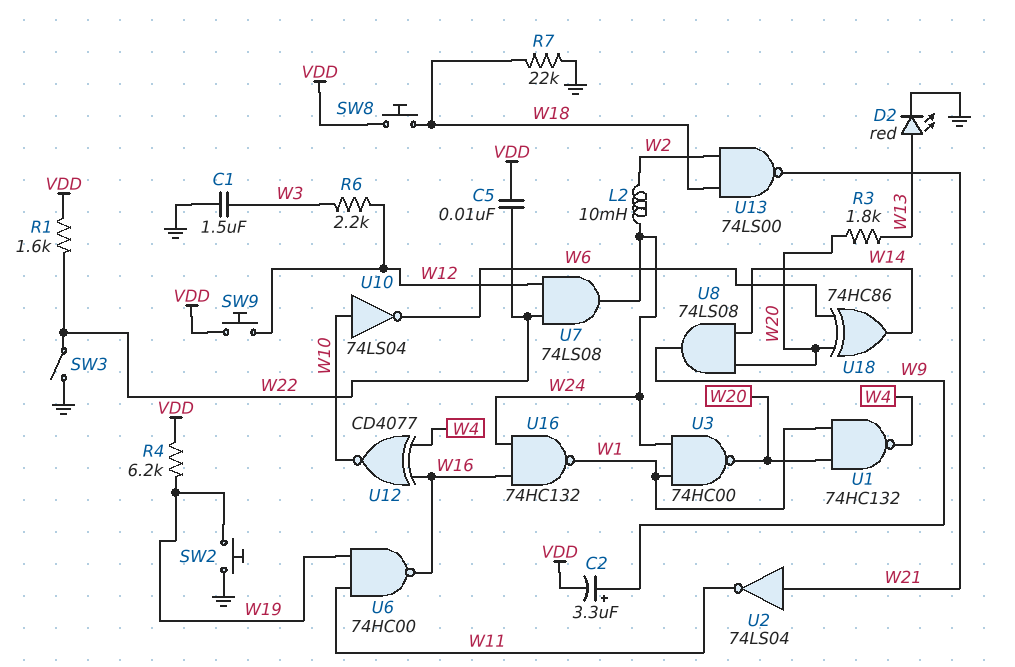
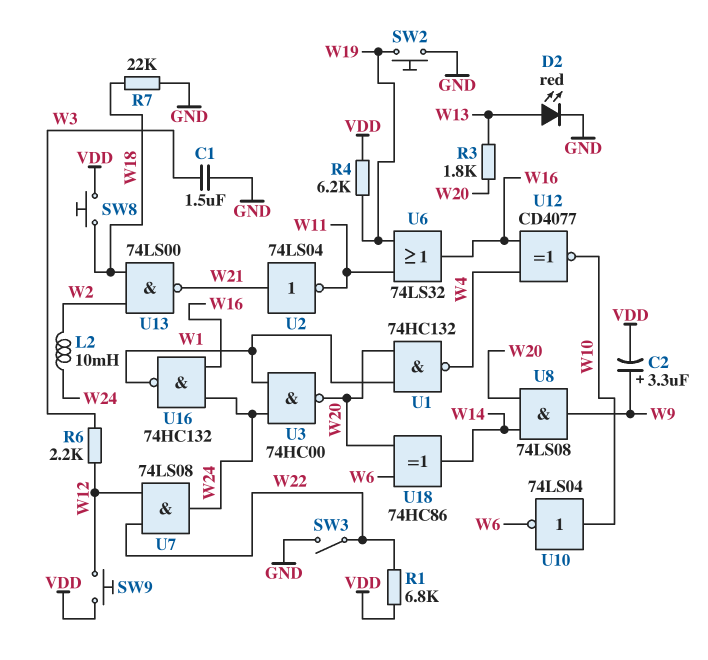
C5: 10nF (VDD, W22) -> none
R1: 1.6k (VDD, W22) -> 6.8k (VDD, W22)
U6: NAND 74HC00 (in W11, in W19, out W16) -> OR 74LS32 (in W11, in W19, out W16)

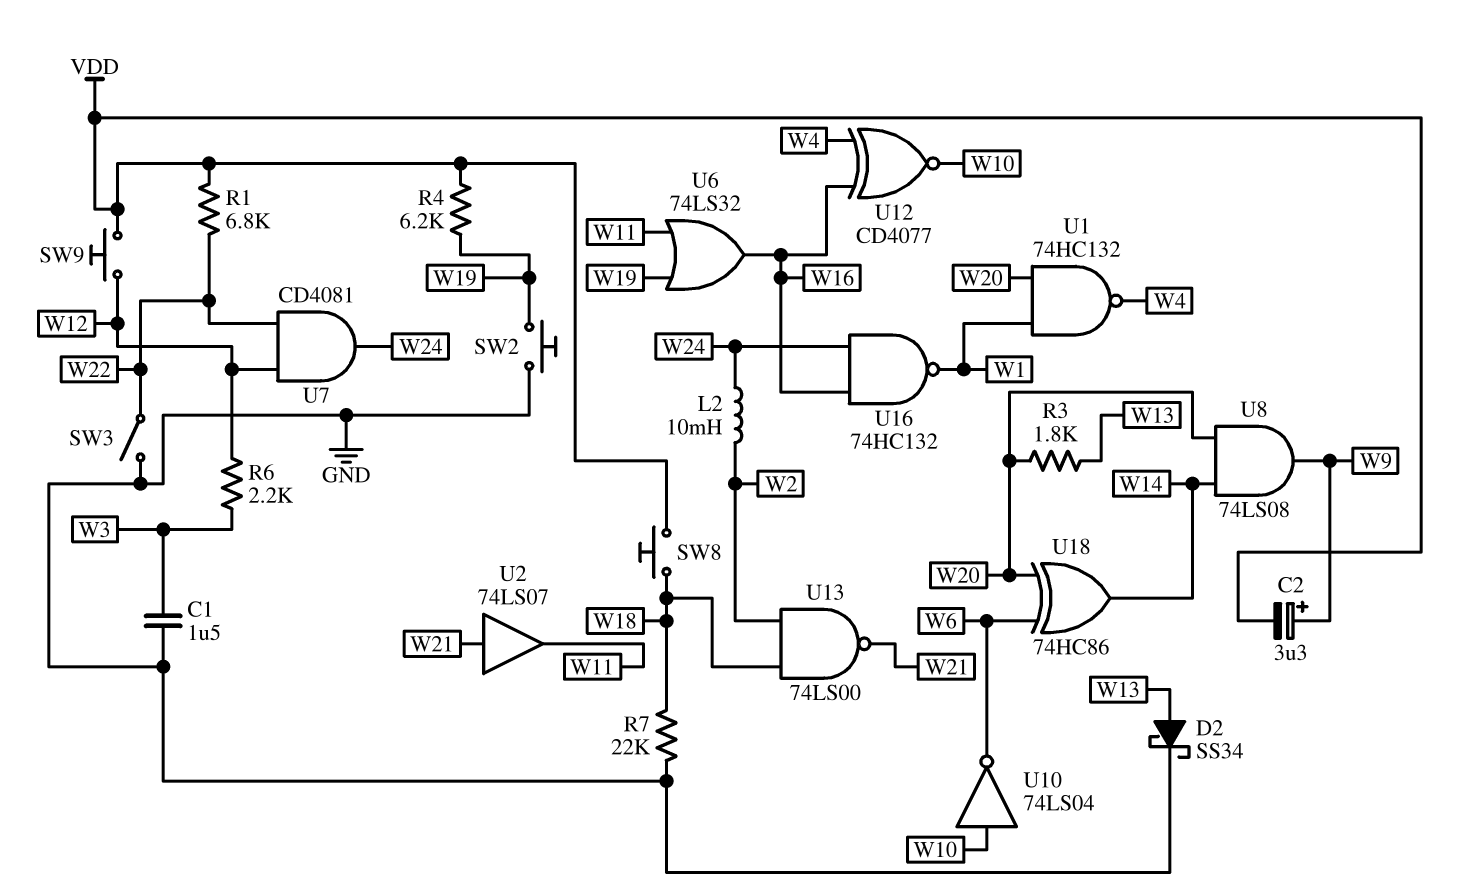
D2: LED red (A W13, K GND) -> schottky SS34 (A W13, K GND)
U2: NOT 74LS04 (in W21, out W11) -> buffer 74LS07 (in W21, out W11)
U3: NAND 74HC00 (in W1, in W24, out W20) -> none
U7: AND 74LS08 (in W12, in W22, out W24) -> AND CD4081 (in W12, in W22, out W24)

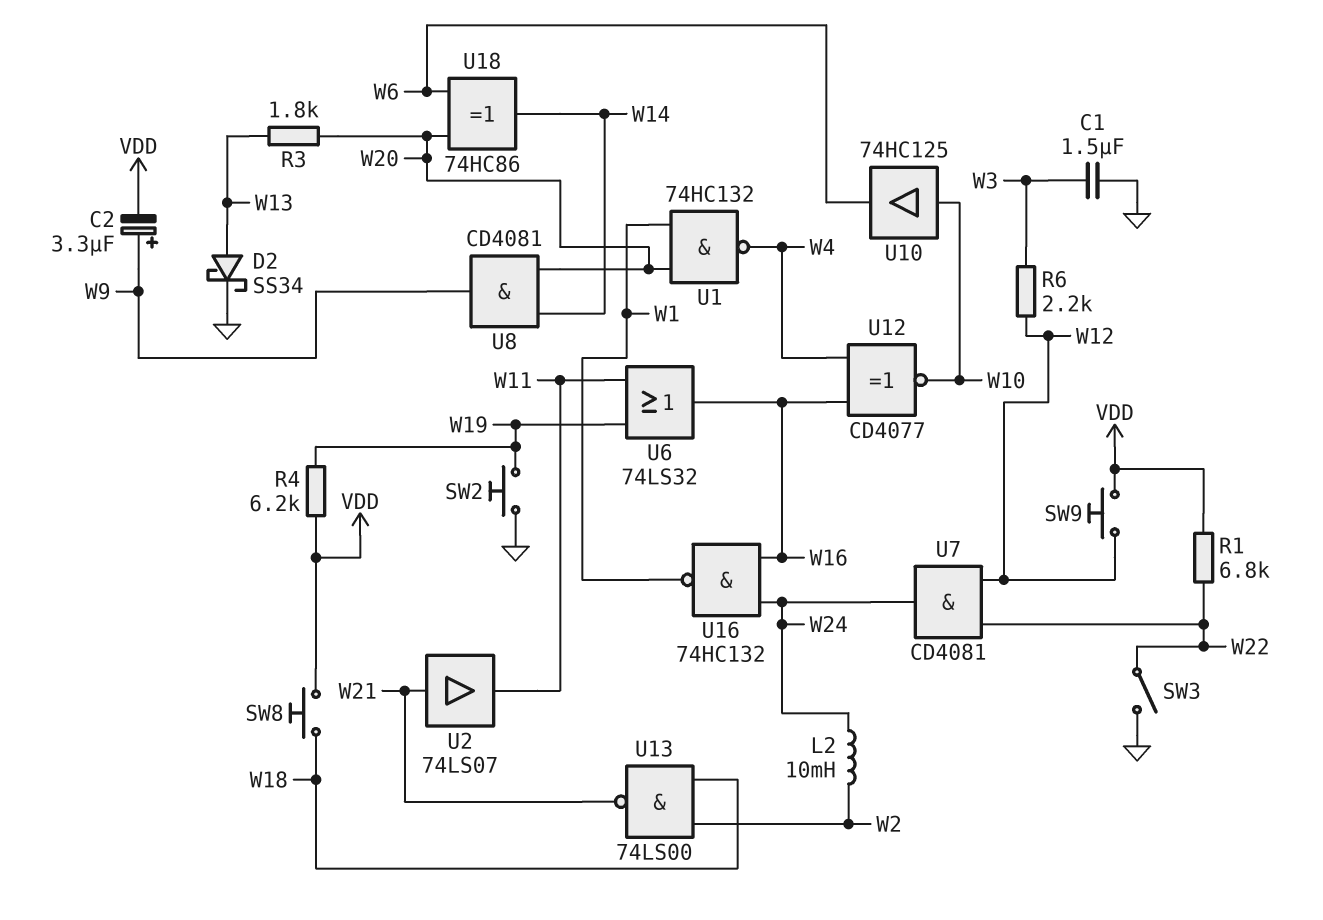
R7: 22k (GND, W18) -> none
U8: AND 74LS08 (in W14, in W20, out W9) -> AND CD4081 (in W14, in W20, out W9)
U10: NOT 74LS04 (in W10, out W6) -> buffer 74HC125 (in W10, out W6)

